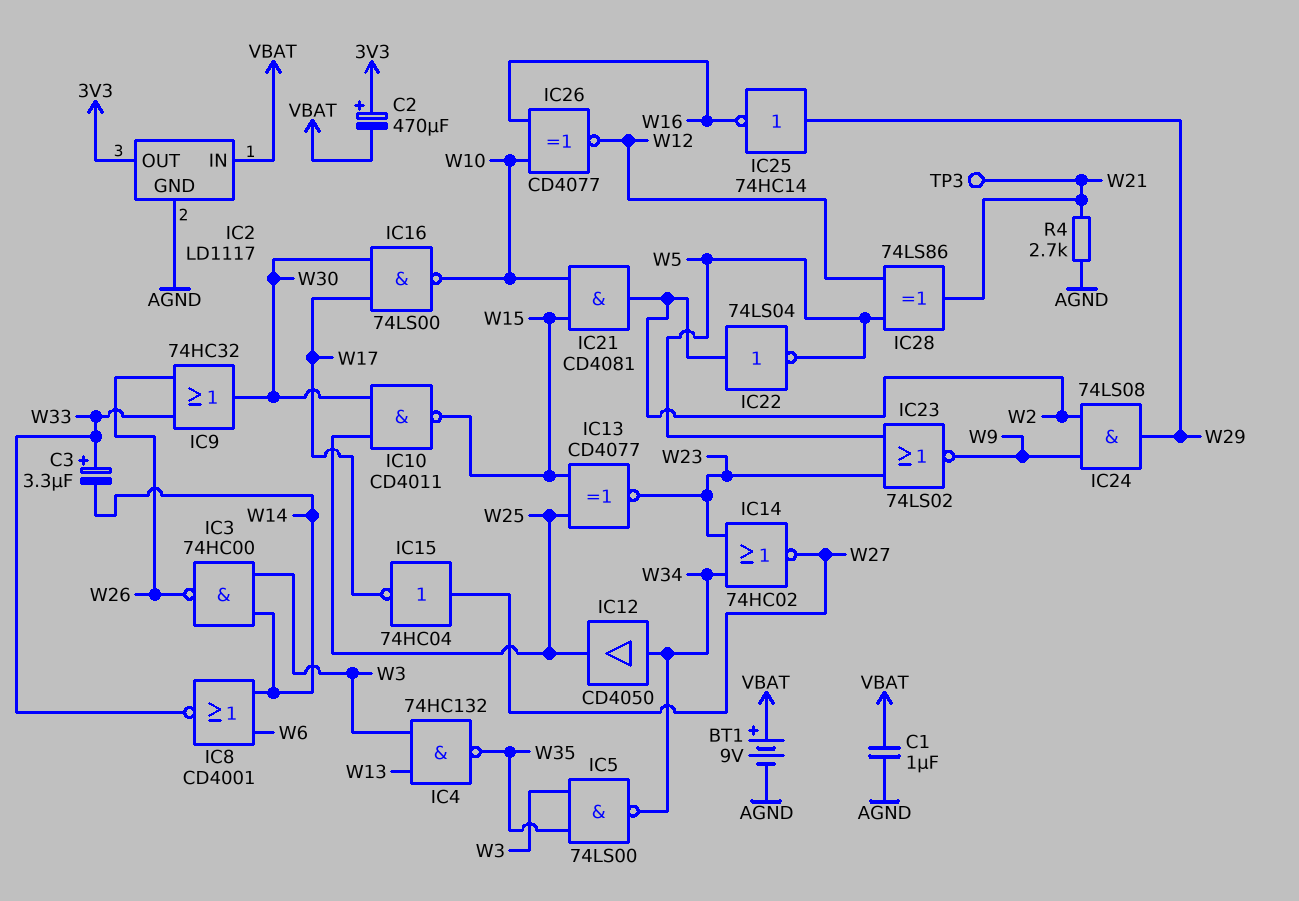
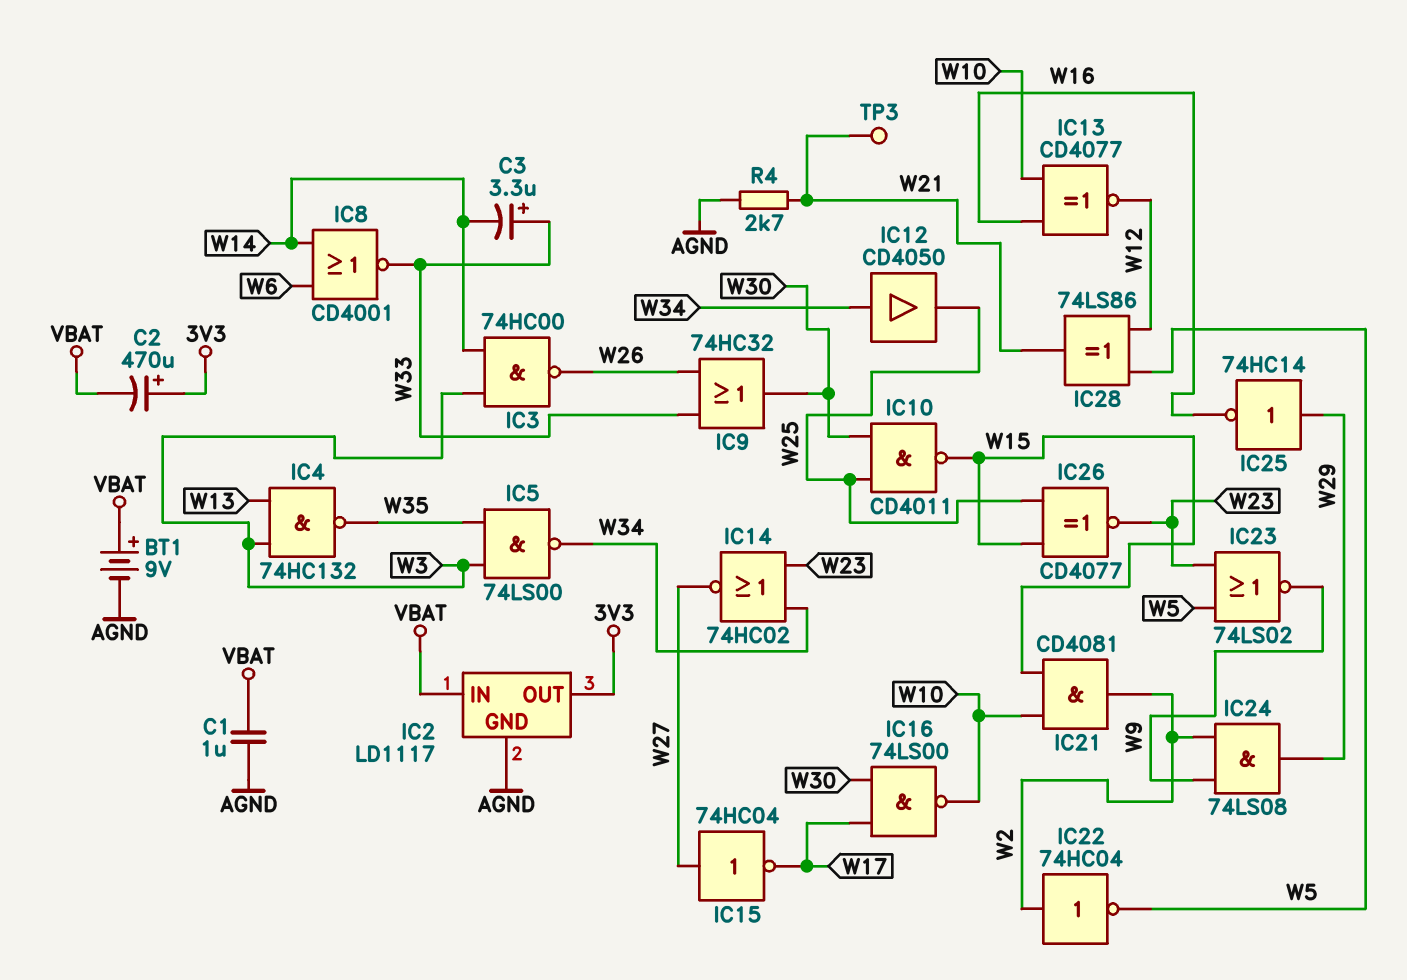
IC13: XNOR CD4077 (in W15, in W25, out W23) -> XNOR CD4077 (in W10, in W16, out W12)
IC22: NOT 74LS04 (in W2, out W5) -> NOT 74HC04 (in W2, out W5)
IC26: XNOR CD4077 (in W10, in W16, out W12) -> XNOR CD4077 (in W15, in W25, out W23)

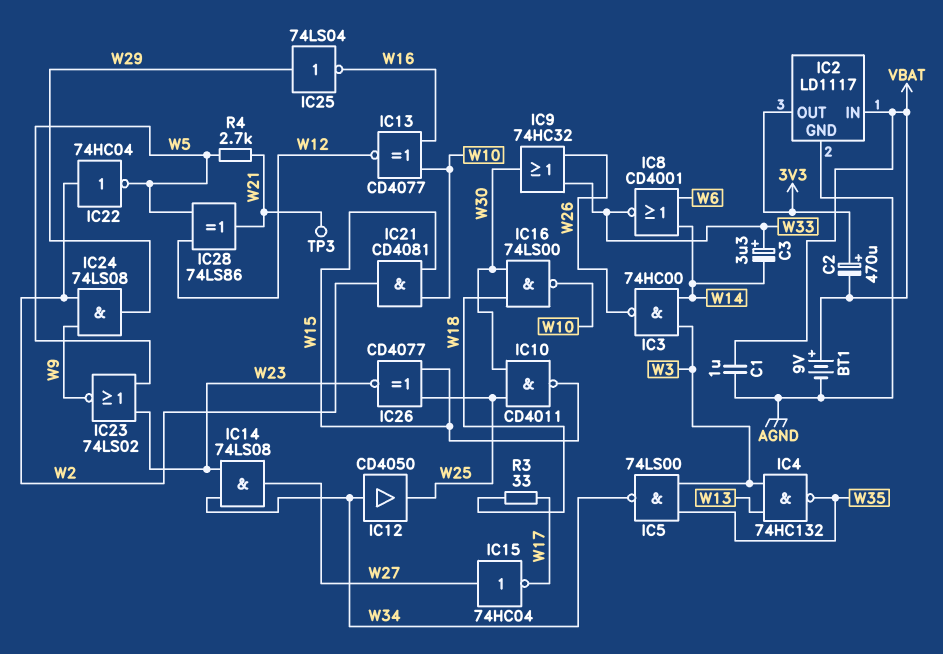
IC14: NOR 74HC02 (in W23, in W34, out W27) -> AND 74LS08 (in W23, in W34, out W27)
IC16: NAND 74LS00 (in W17, in W30, out W10) -> NAND 74LS00 (in W18, in W30, out W10)
IC25: NOT 74HC14 (in W29, out W16) -> NOT 74LS04 (in W29, out W16)
R3: none -> 33 (W17, W18)
R4: 2.7k (AGND, W21) -> 2.7k (W5, W21)

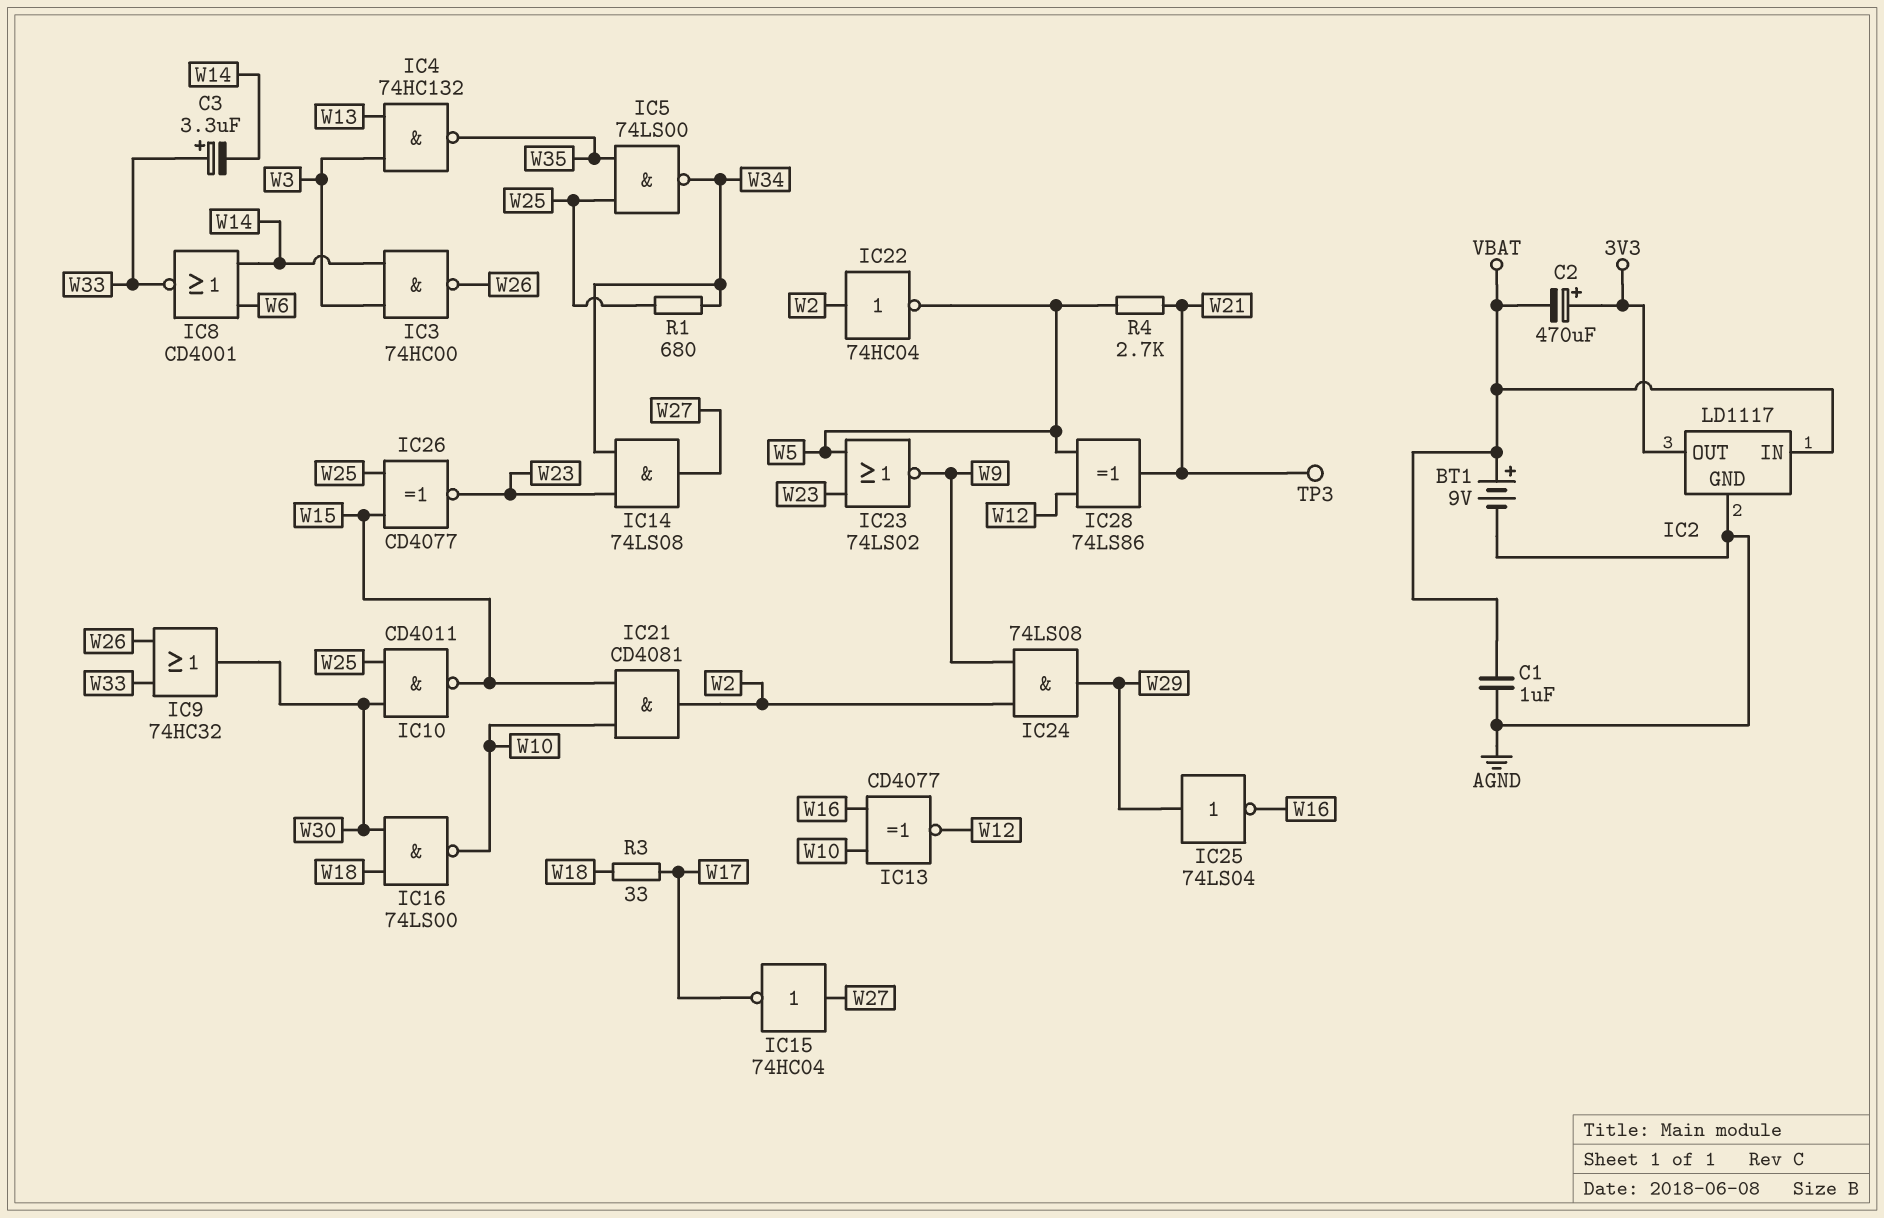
IC5: NAND 74LS00 (in W3, in W35, out W34) -> NAND 74LS00 (in W25, in W35, out W34)
IC12: buffer CD4050 (in W34, out W25) -> none
R1: none -> 680 (W25, W34)

